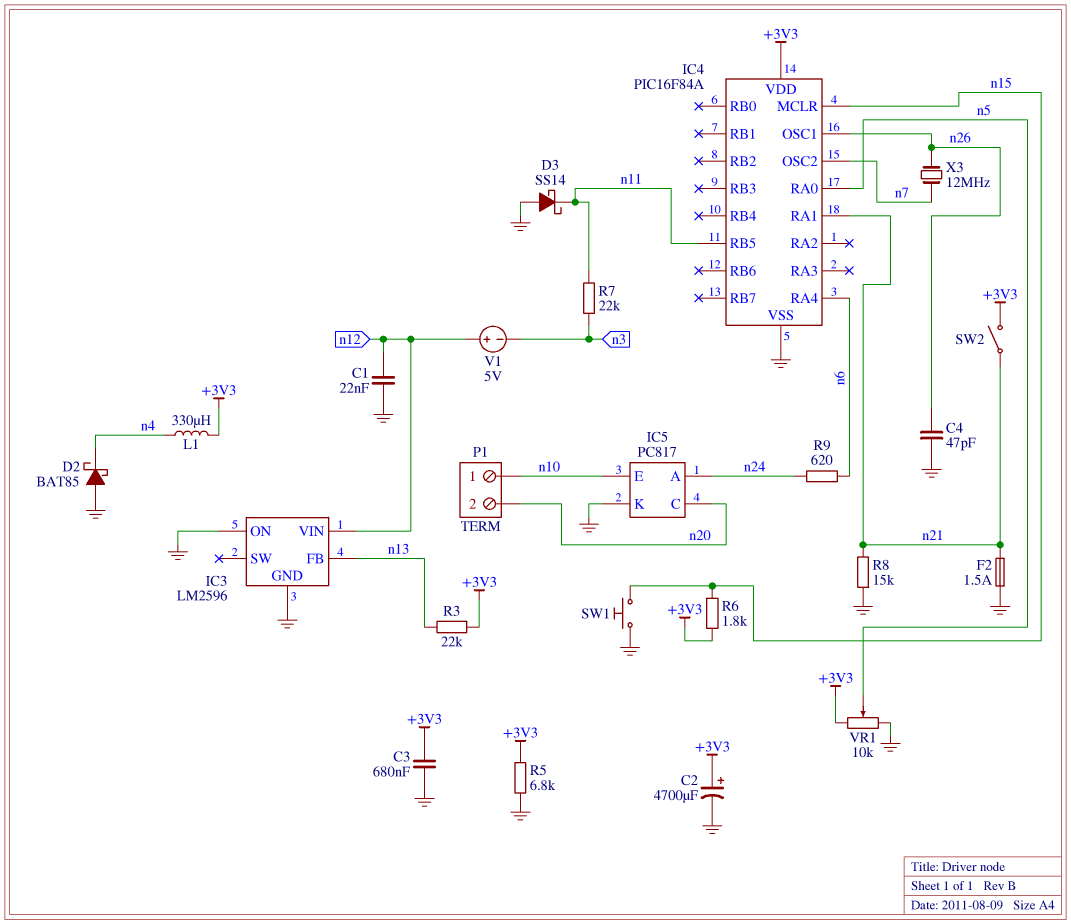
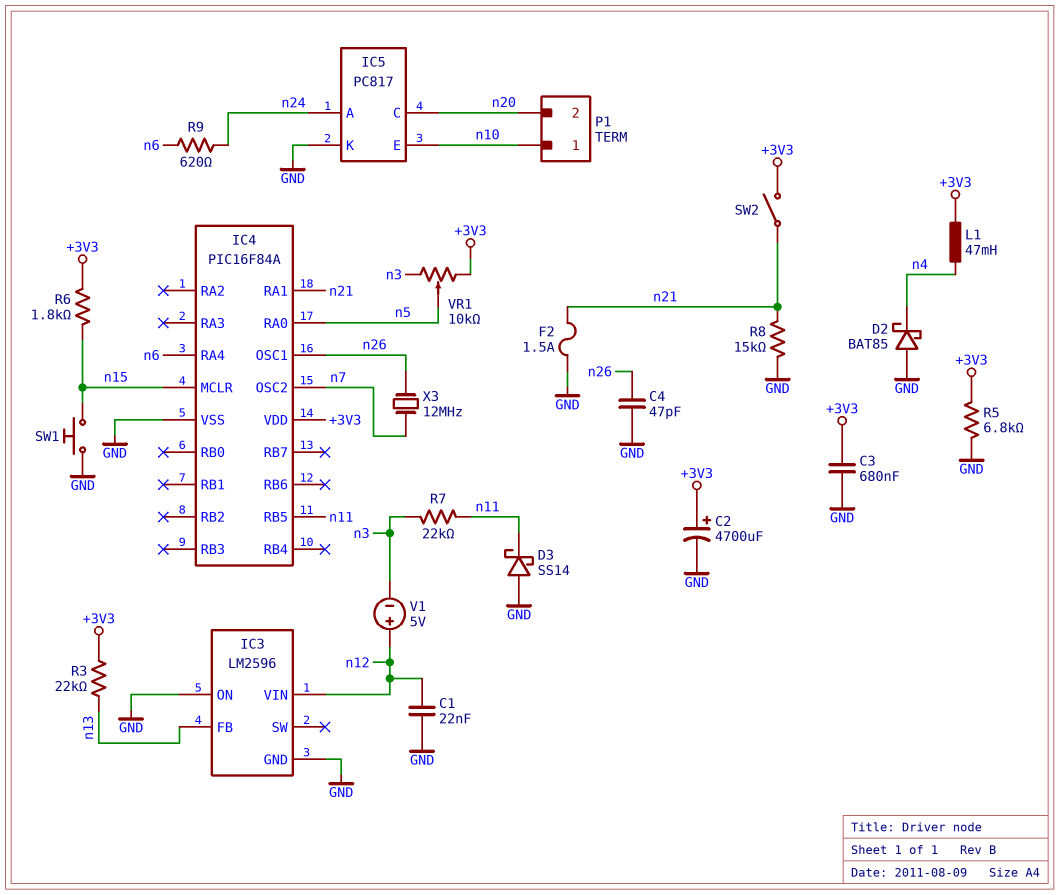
L1: 330uH (+3V3, n4) -> 47mH (+3V3, n4)
VR1: 10k (+3V3, GND, wiper n5) -> 10k (+3V3, n3, wiper n5)

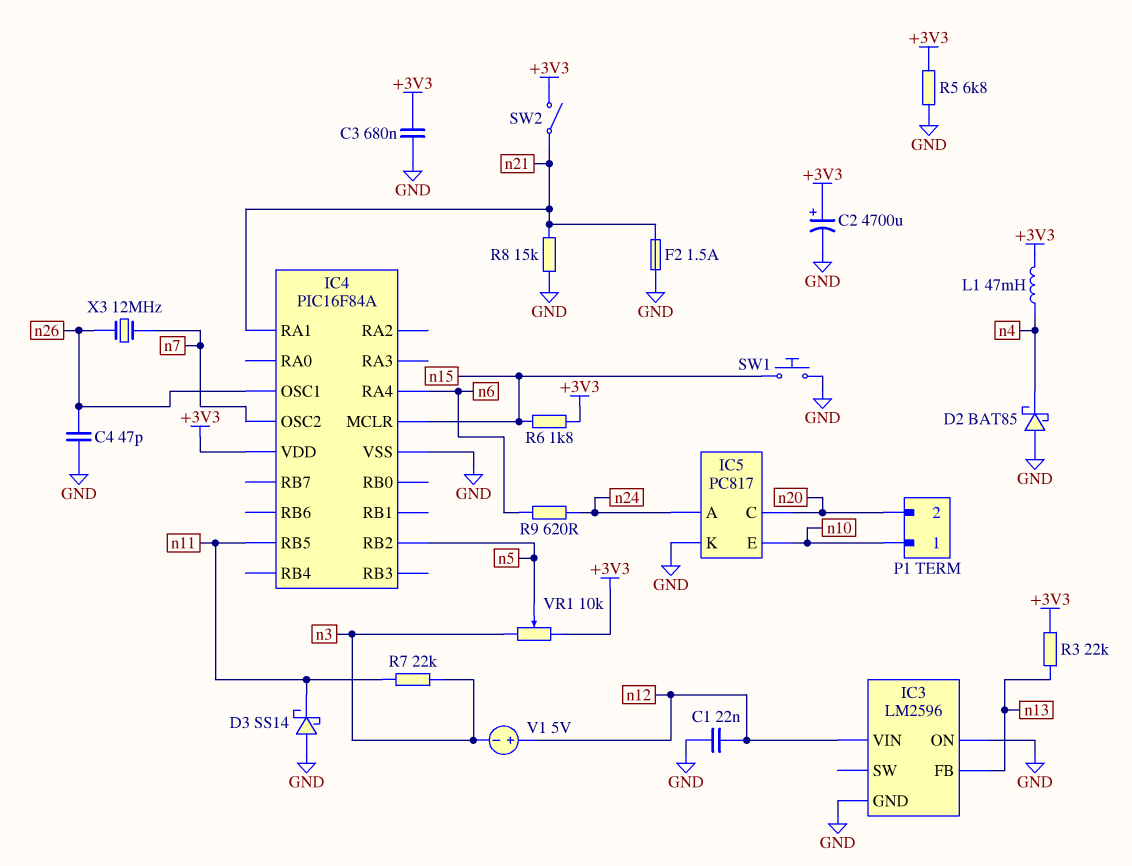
IC4 pin RA0: n5 -> none
IC4 pin RB2: none -> n5

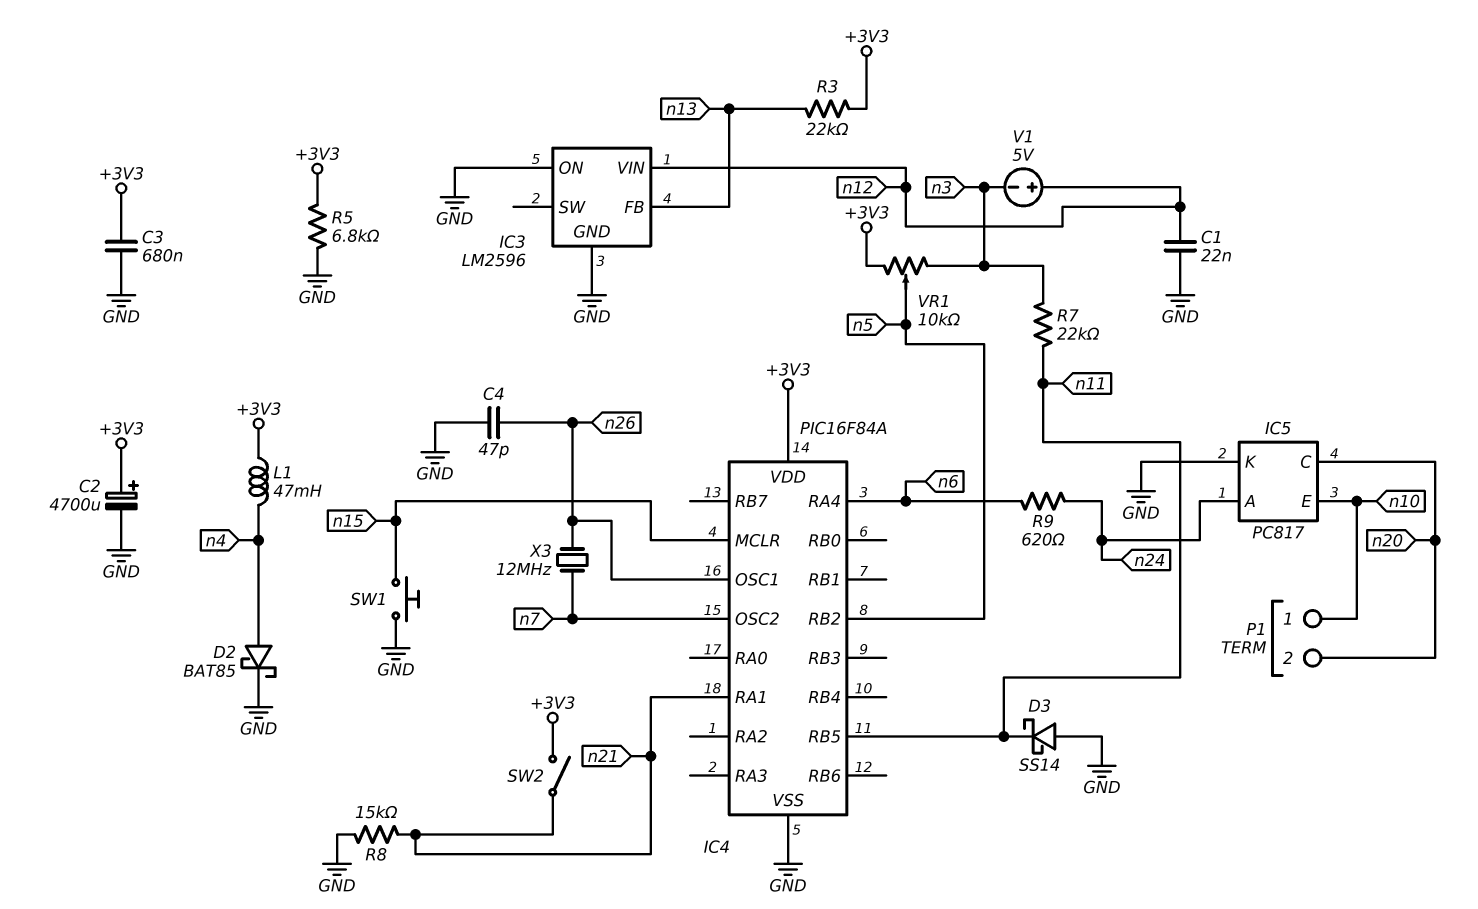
D2: schottky BAT85 (A GND, K n4) -> schottky BAT85 (A n4, K GND)
F2: 1.5A (GND, n21) -> none
R6: 1.8k (+3V3, n15) -> none

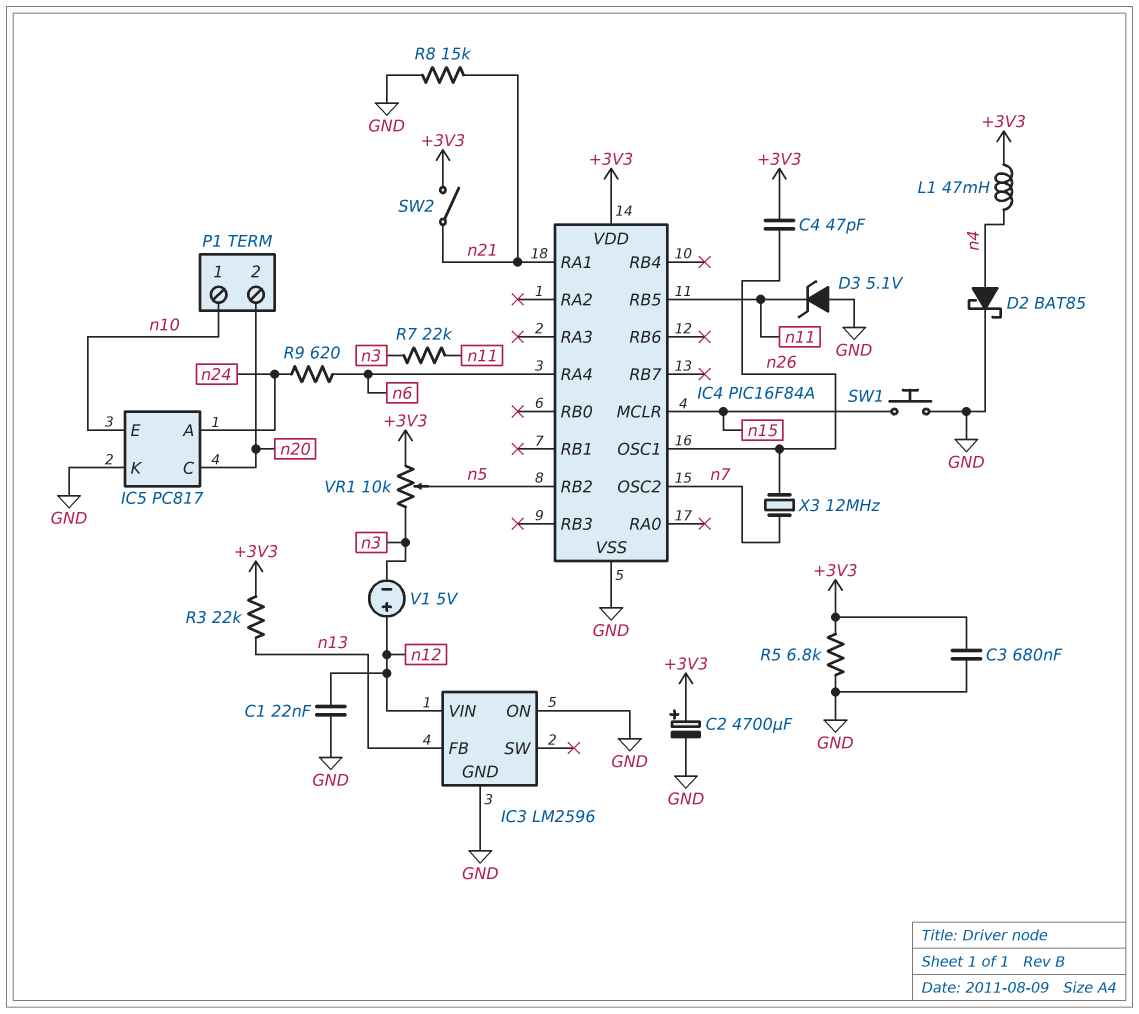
C4: 47pF (GND, n26) -> 47pF (+3V3, n26)
D3: schottky SS14 (A GND, K n11) -> zener 5.1V (A GND, K n11)

